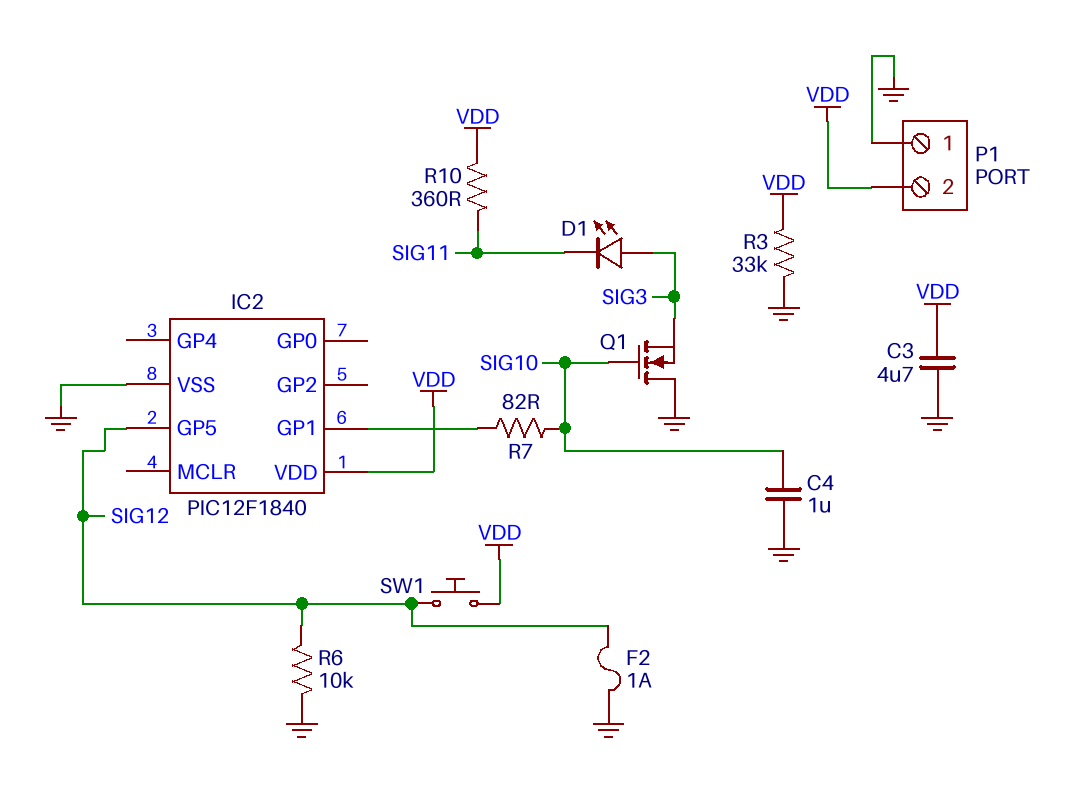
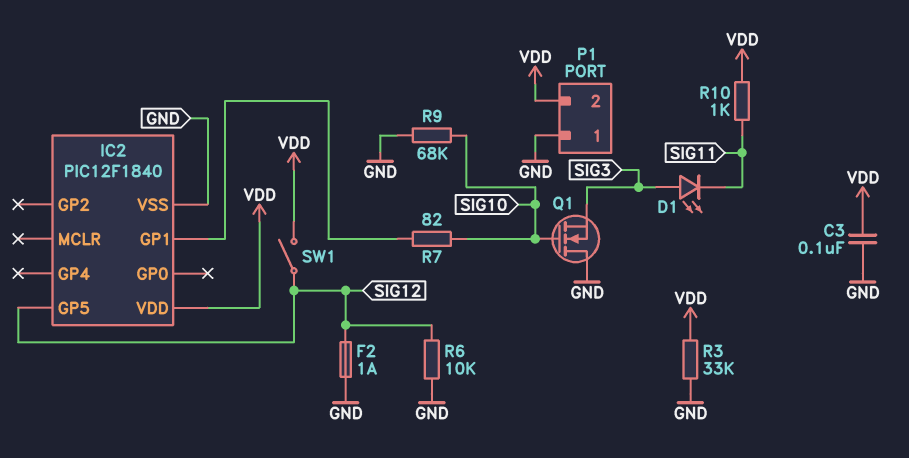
C3: 4.7uF (GND, VDD) -> 100nF (GND, VDD)
C4: 1uF (GND, SIG10) -> none
R9: none -> 68k (GND, SIG10)
R10: 360 (SIG11, VDD) -> 1k (SIG11, VDD)
SW1: button (SIG12, VDD) -> switch (SIG12, VDD)

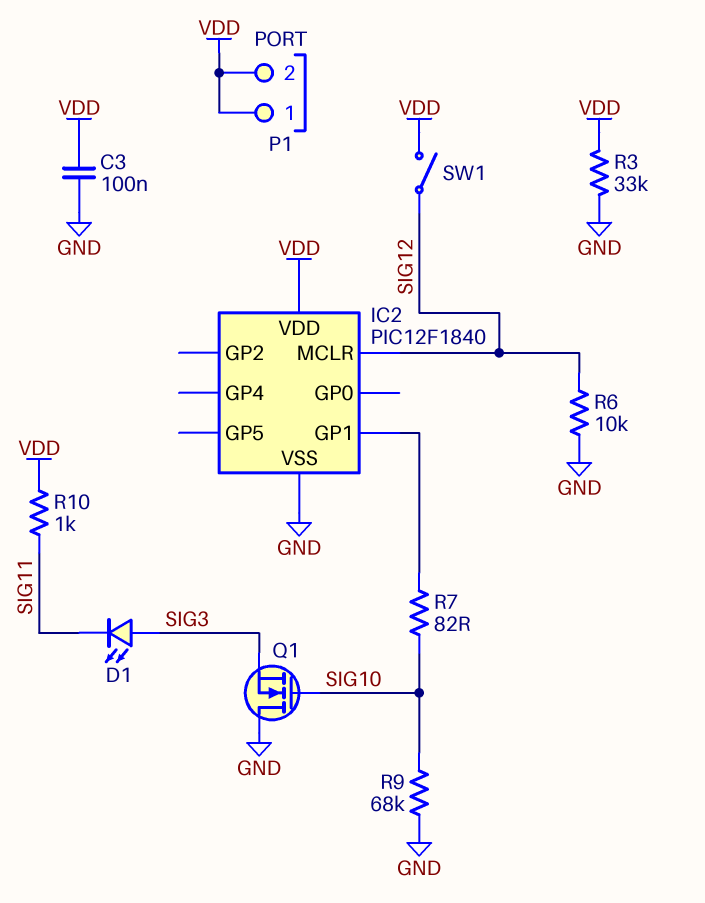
F2: 1A (GND, SIG12) -> none
IC2 pin GP5: SIG12 -> none
IC2 pin MCLR: none -> SIG12
P1 pin 1: GND -> VDD

